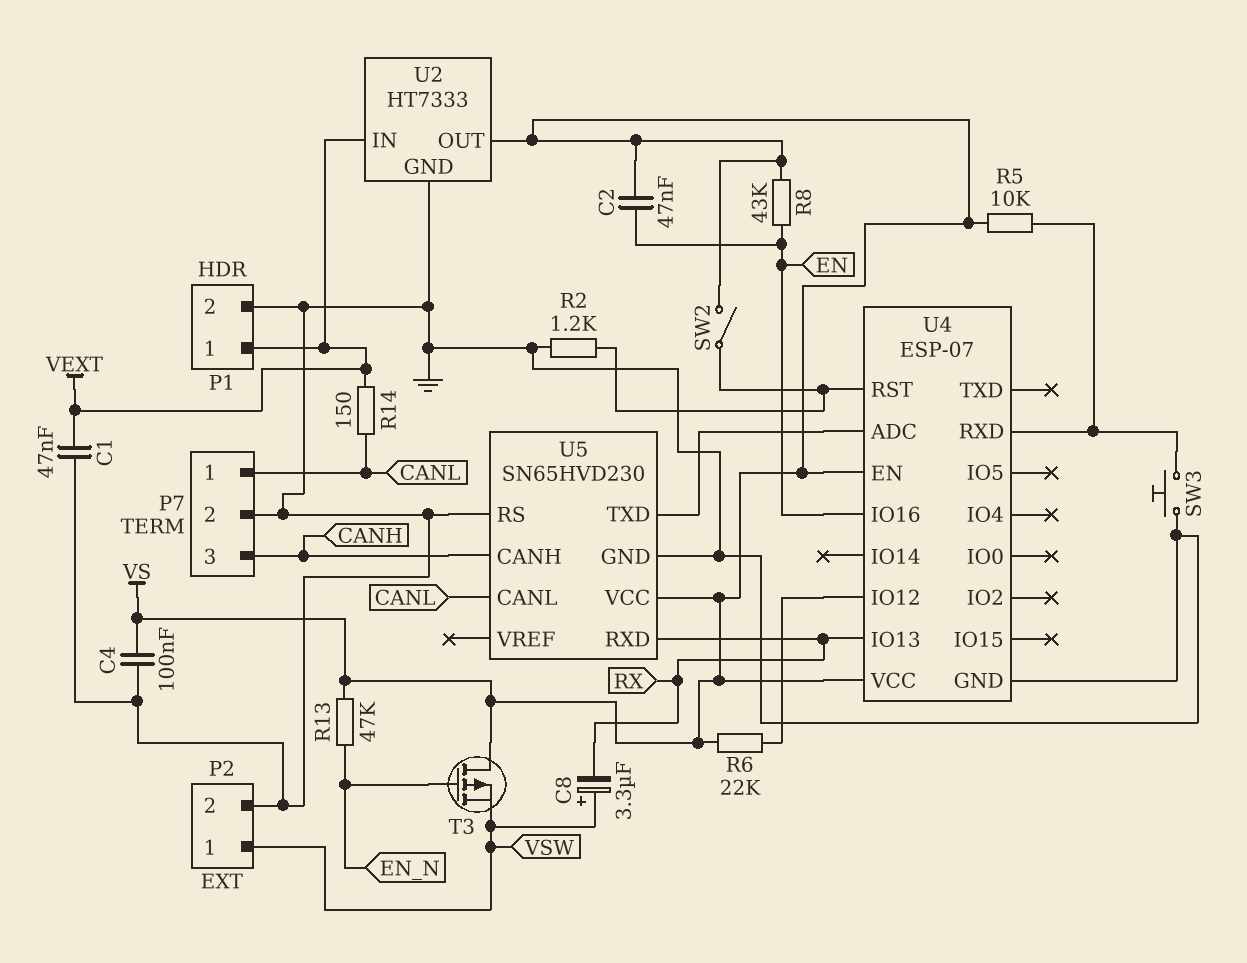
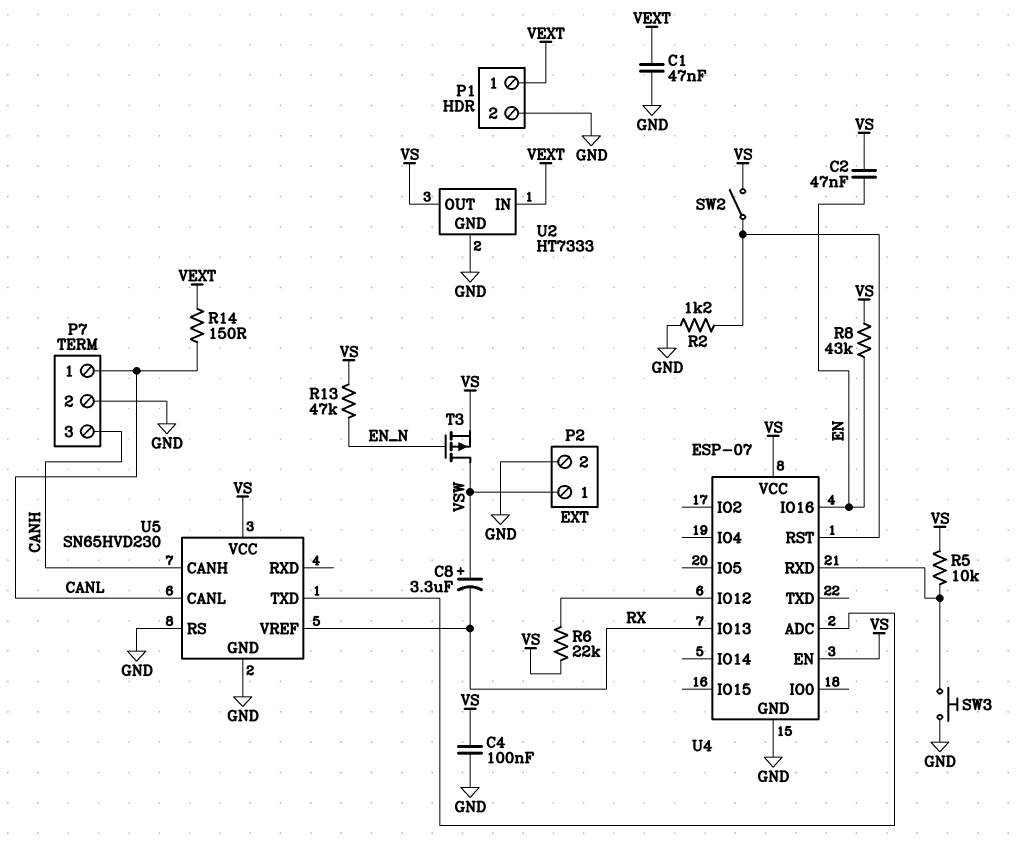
T3: PMOS (G EN_N, D VS, S VSW) -> PMOS (G EN_N, D VSW, S VS)
U5 pin RXD: RX -> none
U5 pin VREF: none -> RX

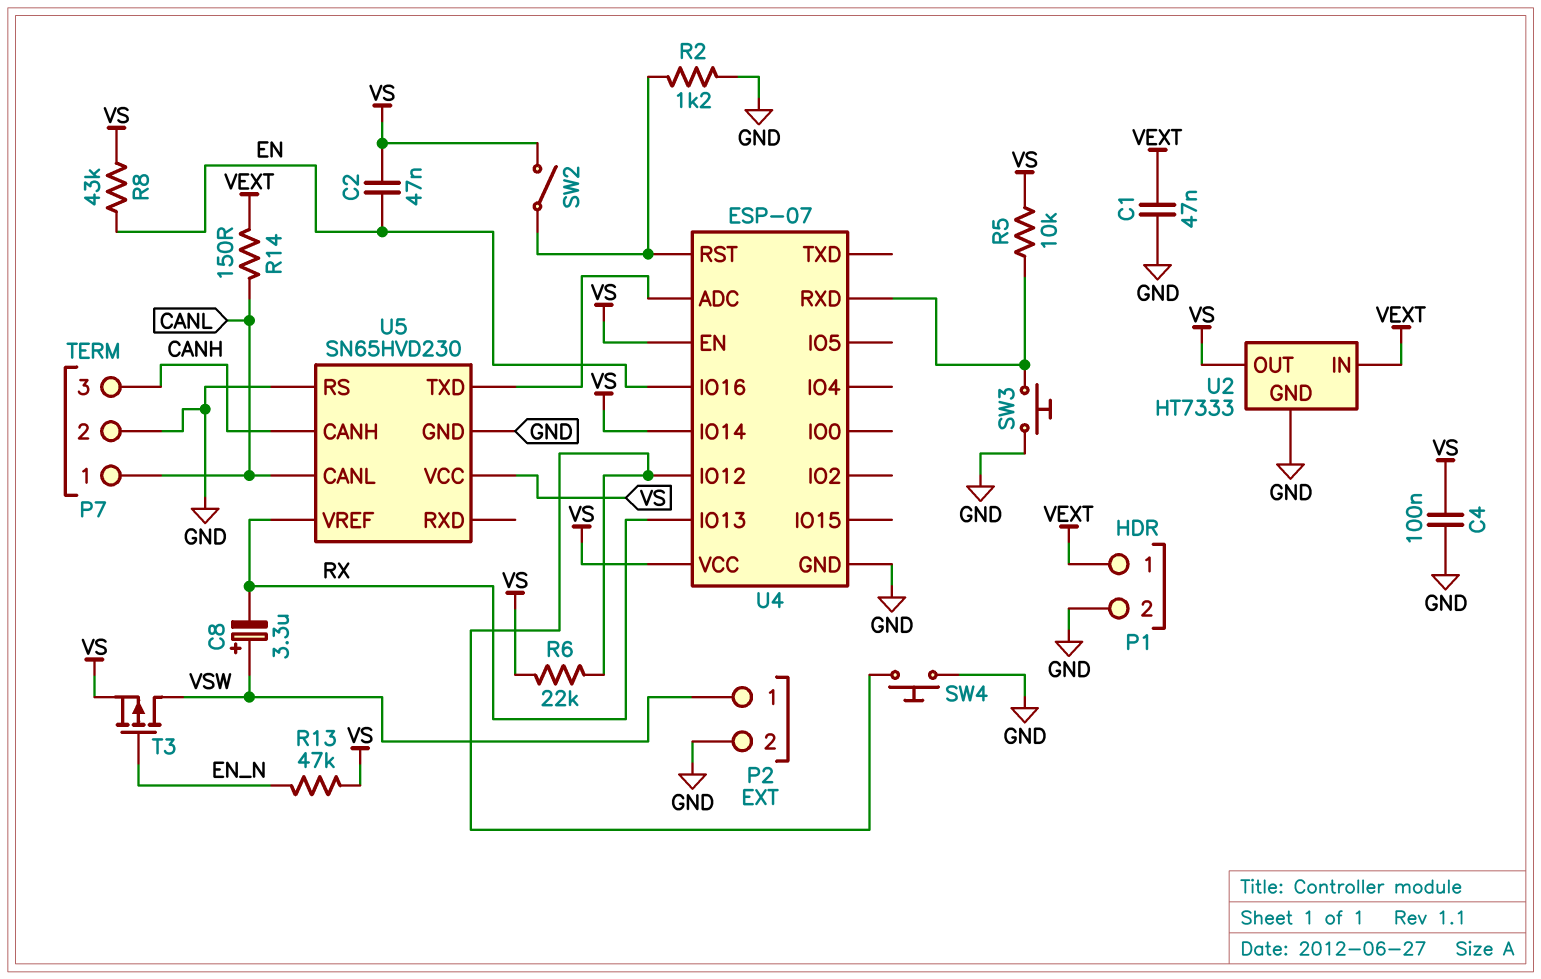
SW4: none -> button (GND, U4/IO12)
U4 pin IO14: none -> VS

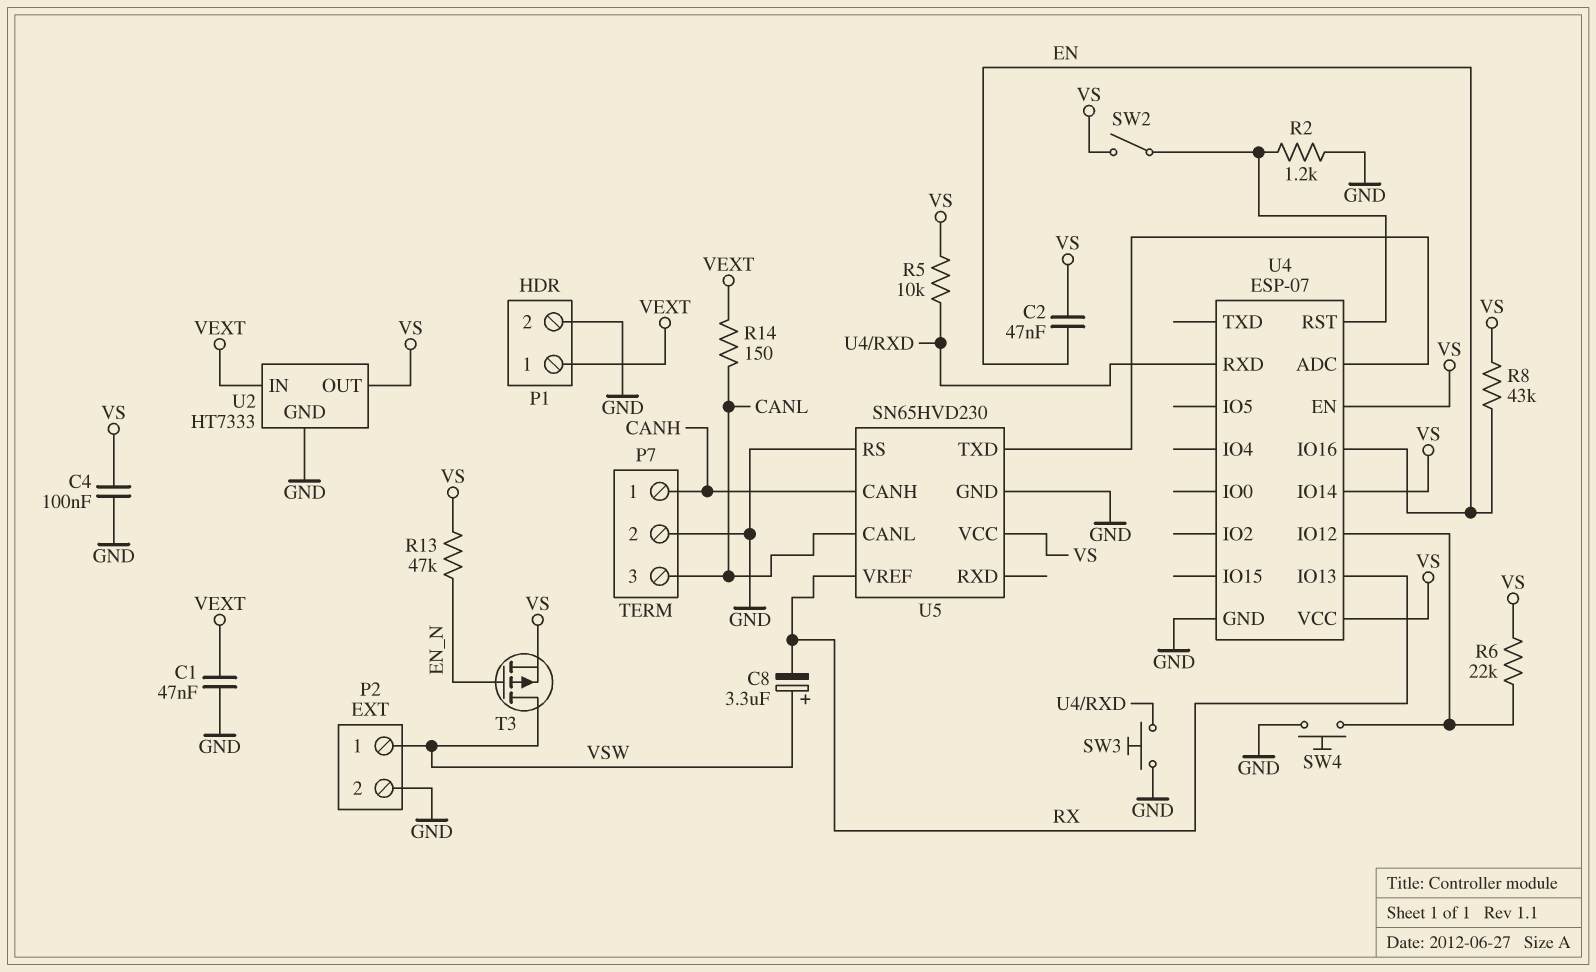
P7 pin 1: CANL -> CANH
P7 pin 3: CANH -> CANL

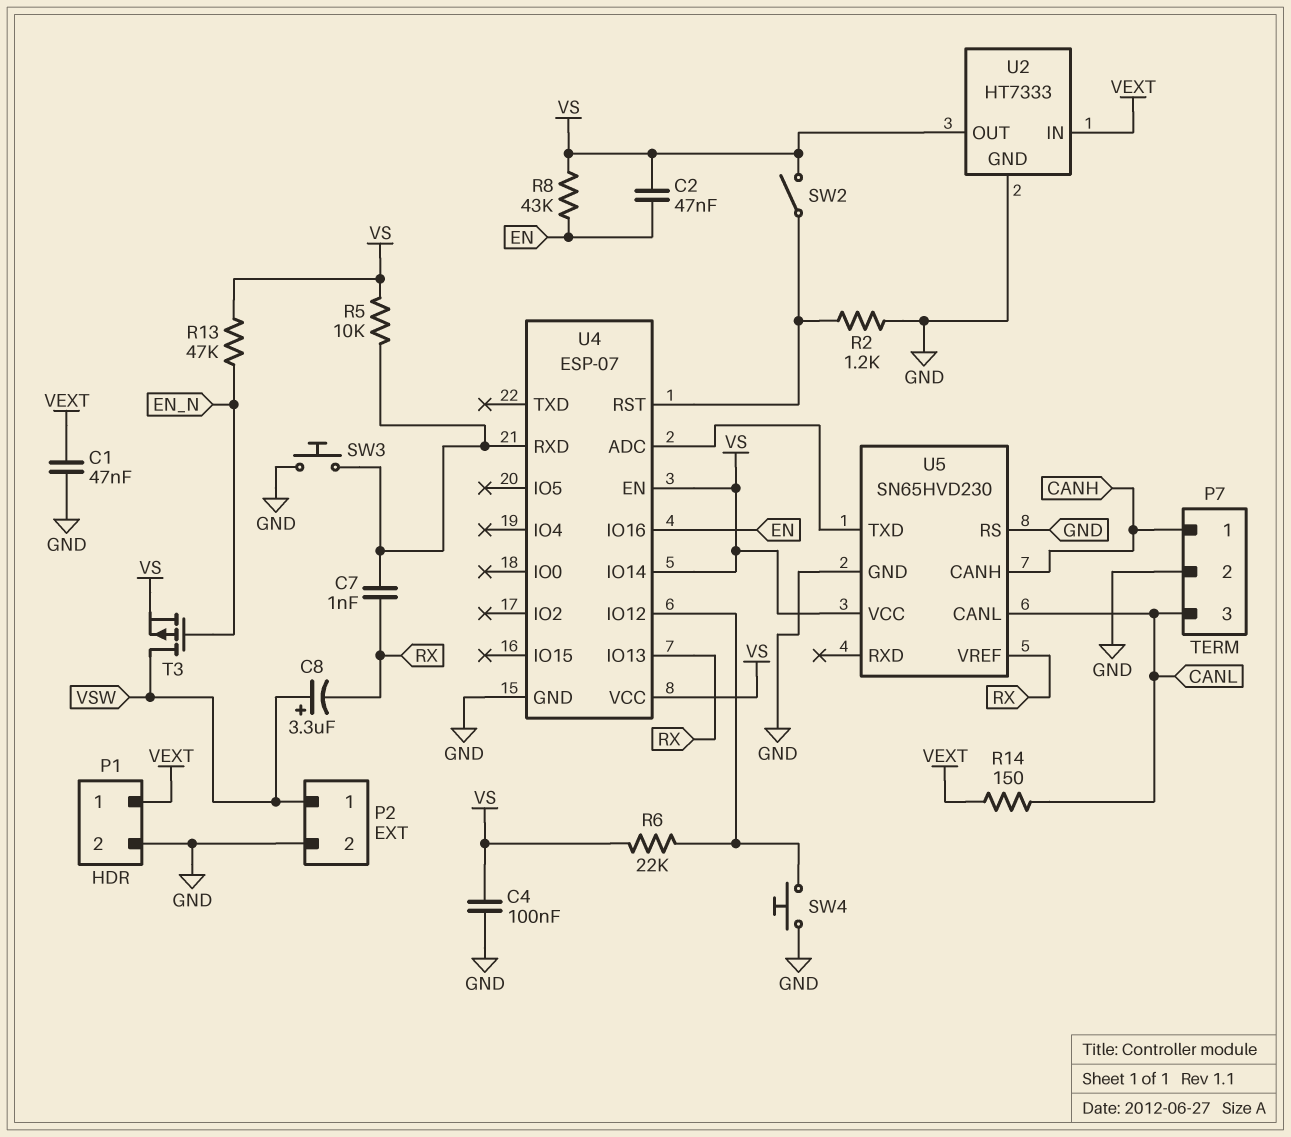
C7: none -> 1nF (RX, U4/RXD)

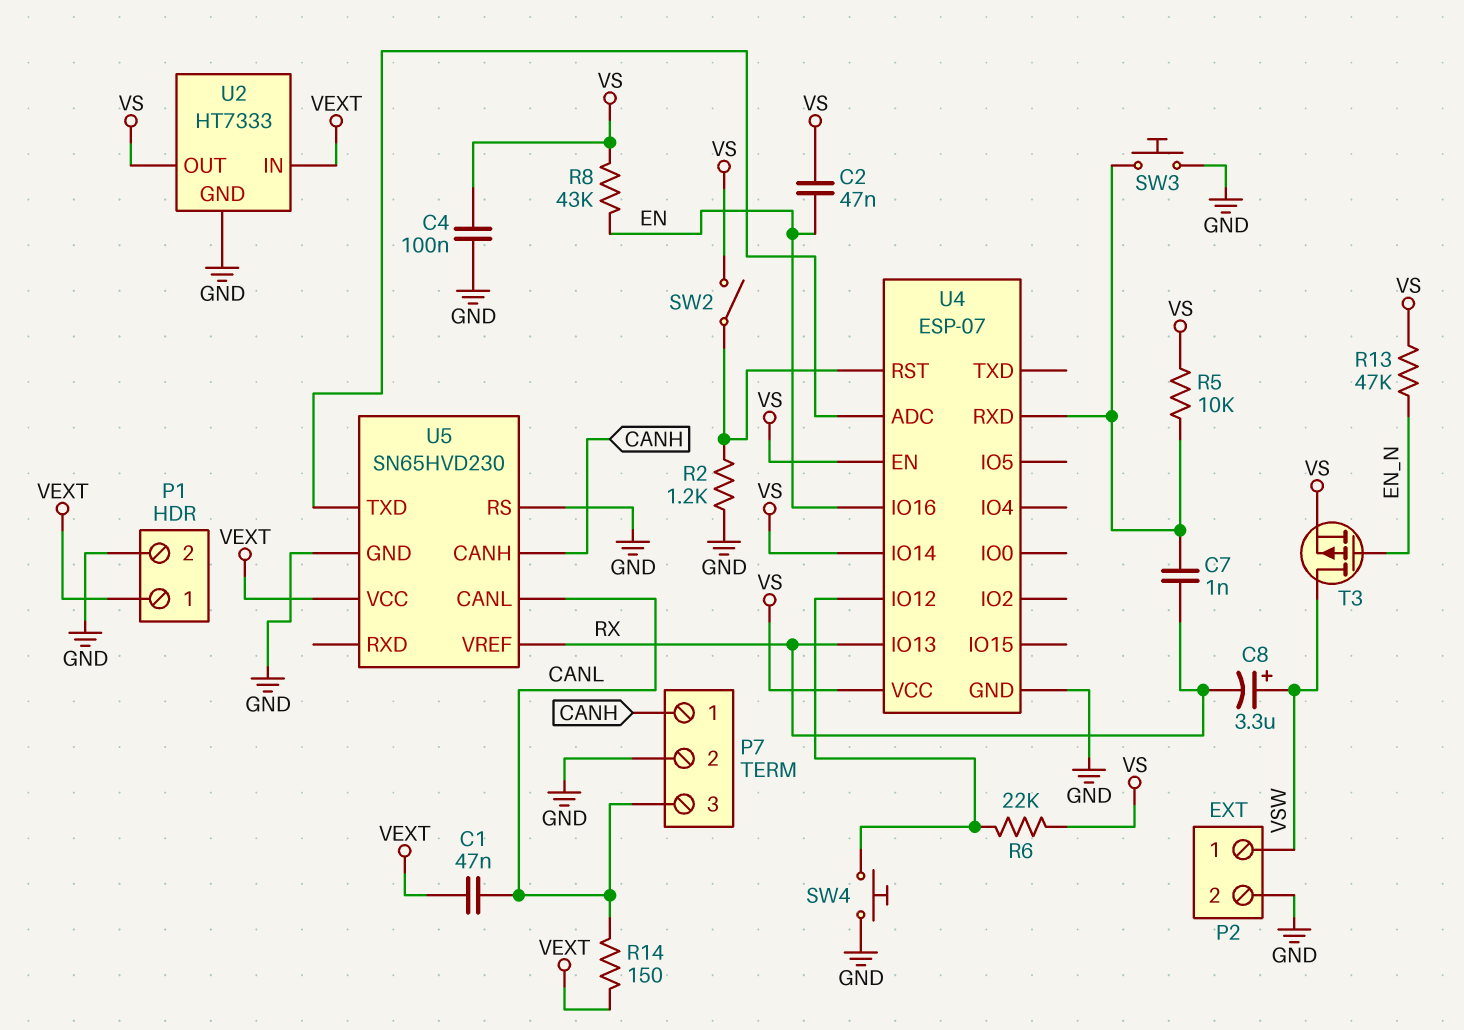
C1: 47nF (GND, VEXT) -> 47nF (CANL, VEXT)
U5 pin VCC: VS -> VEXT

